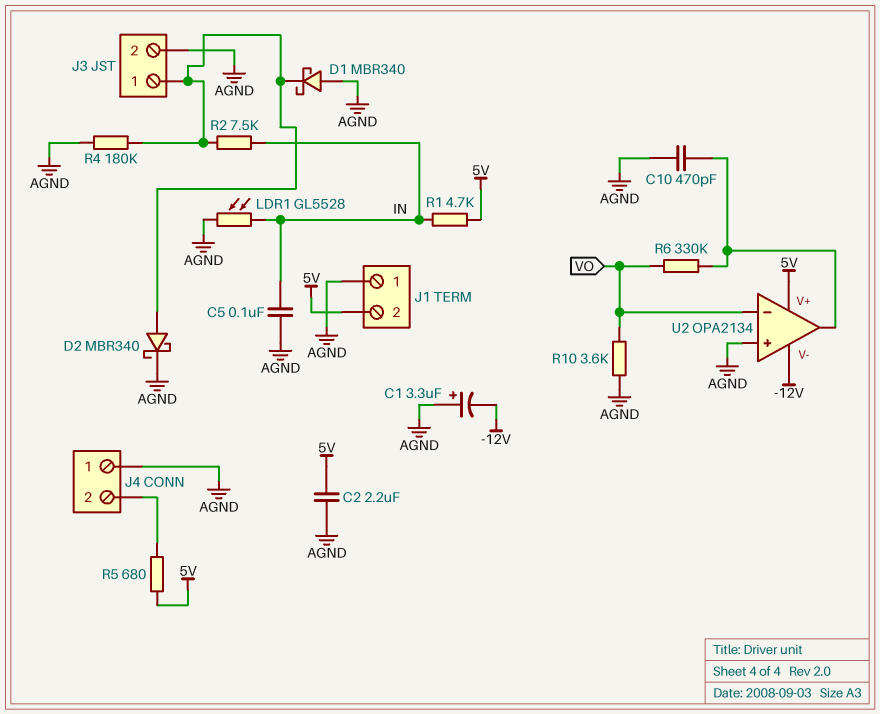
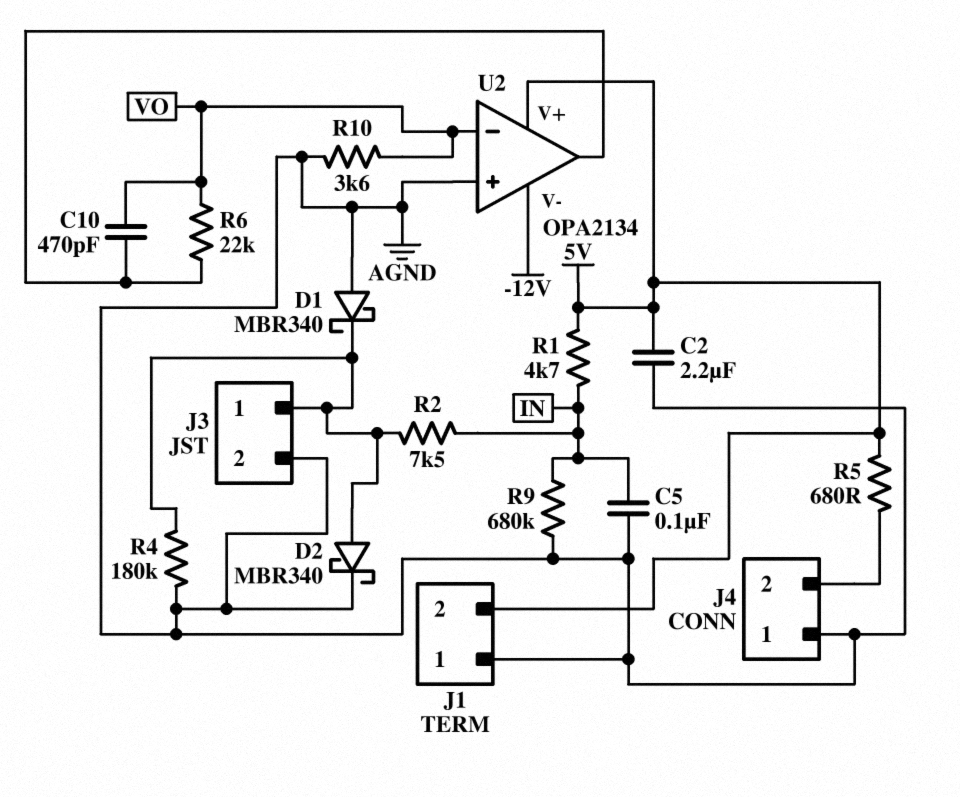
C1: 3.3uF (plus AGND, minus -12V) -> none
C10: 470pF (AGND, U2/out) -> 470pF (U2/out, VO)
LDR1: GL5528 (AGND, IN) -> none
R6: 330k (U2/out, VO) -> 22k (U2/out, VO)
R9: none -> 680k (AGND, IN)

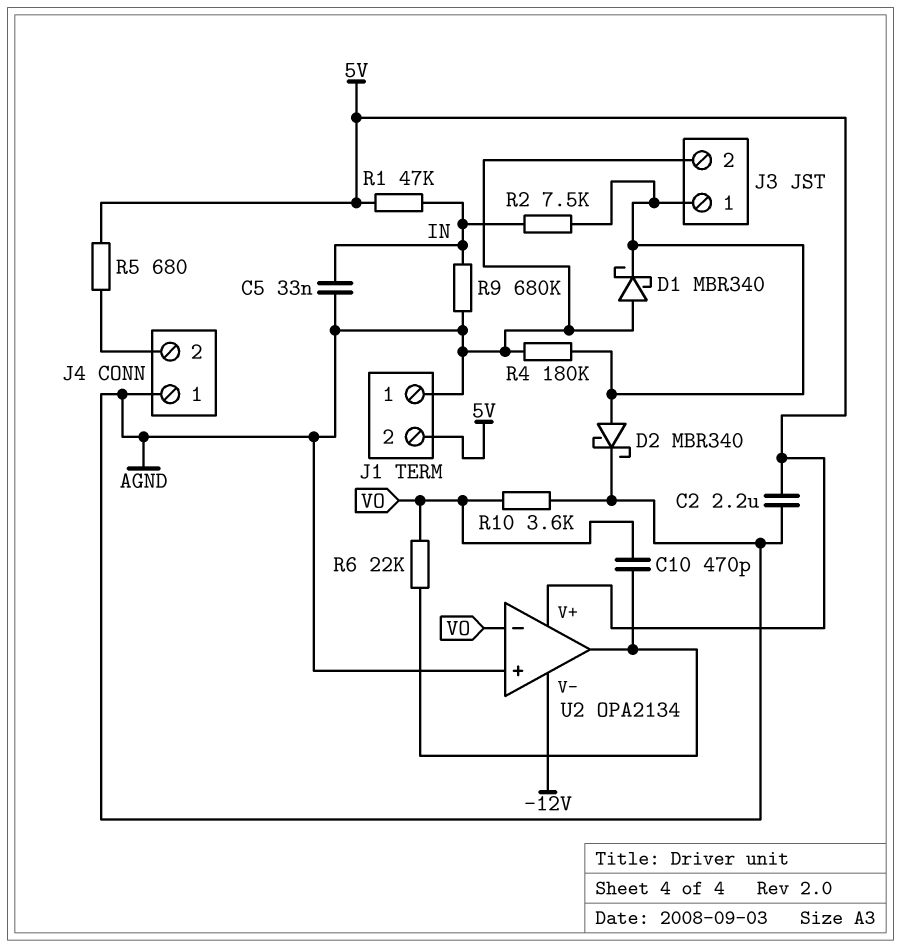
C5: 100nF (AGND, IN) -> 33nF (AGND, IN)
R1: 4.7k (5V, IN) -> 47k (5V, IN)

